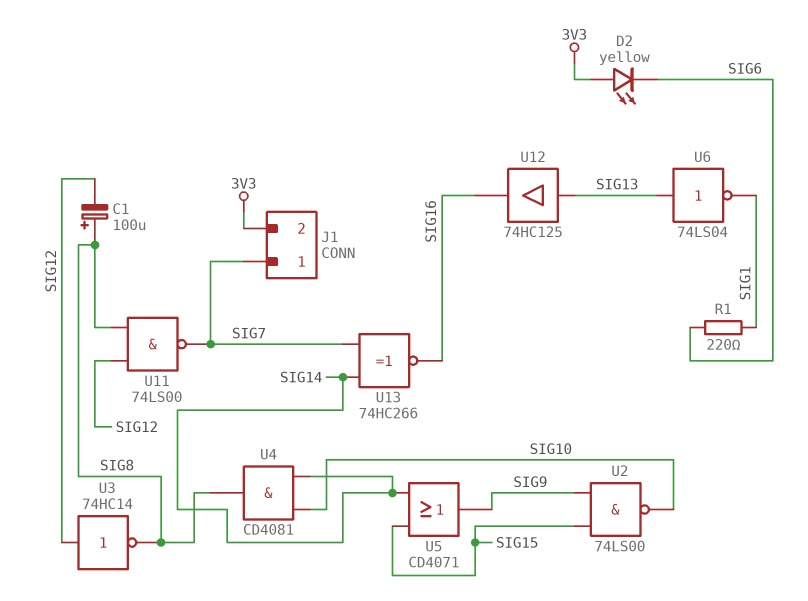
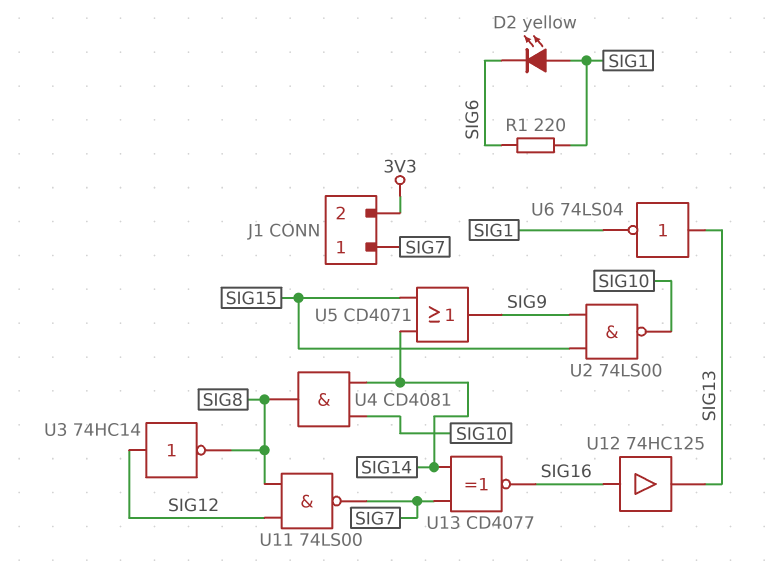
C1: 100uF (plus SIG8, minus SIG12) -> none
D2: LED yellow (A 3V3, K SIG6) -> LED yellow (A SIG1, K SIG6)
U12: buffer 74HC125 (in SIG13, out SIG16) -> buffer 74HC125 (in SIG16, out SIG13)
U13: XNOR 74HC266 (in SIG7, in SIG14, out SIG16) -> XNOR CD4077 (in SIG7, in SIG14, out SIG16)

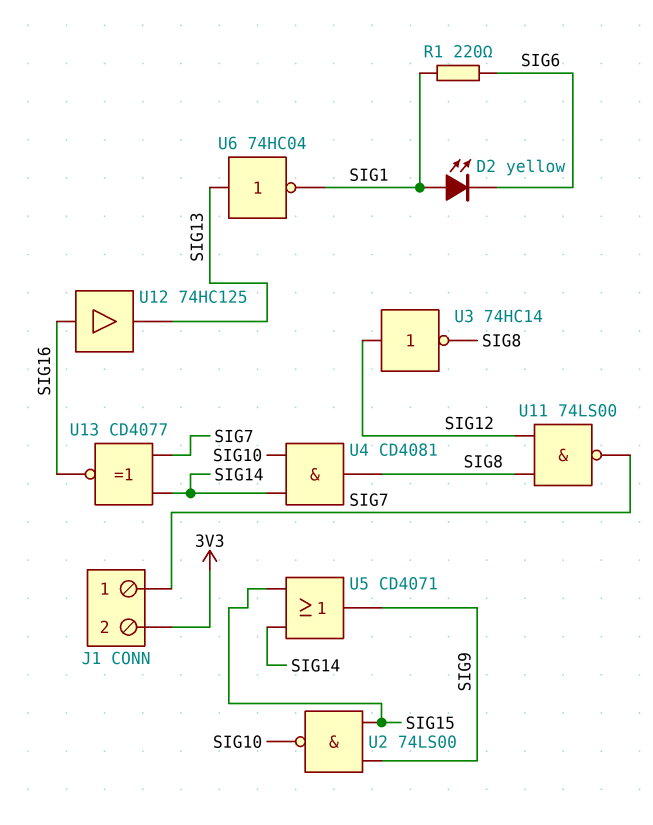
U6: NOT 74LS04 (in SIG13, out SIG1) -> NOT 74HC04 (in SIG13, out SIG1)

